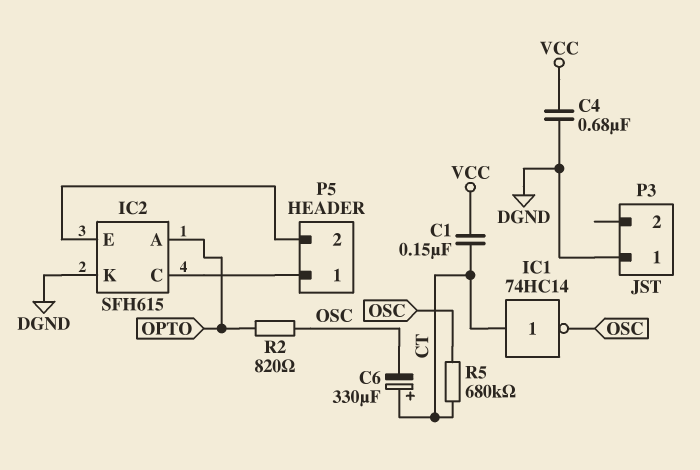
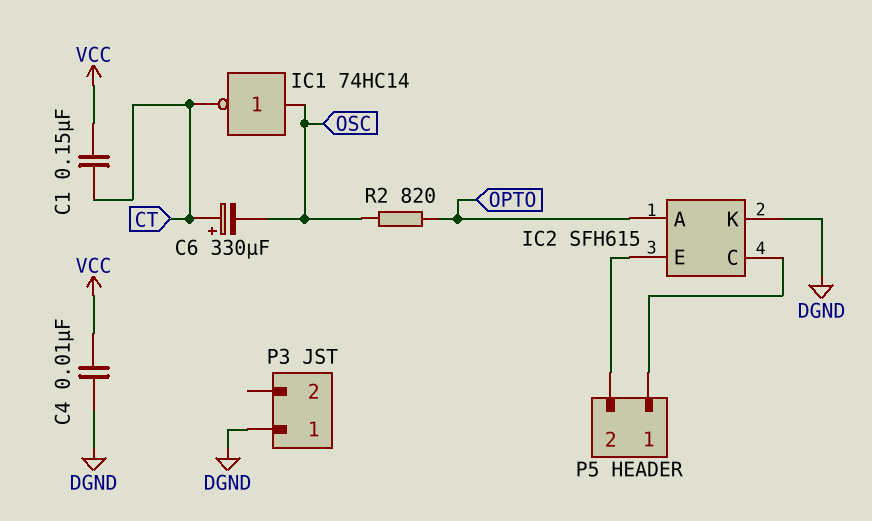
C4: 680nF (DGND, VCC) -> 10nF (DGND, VCC)
IC1: NOT 74HC14 (in CT, out OSC) -> NOT 74HC14 (in OSC, out CT)
R5: 680k (CT, OSC) -> none

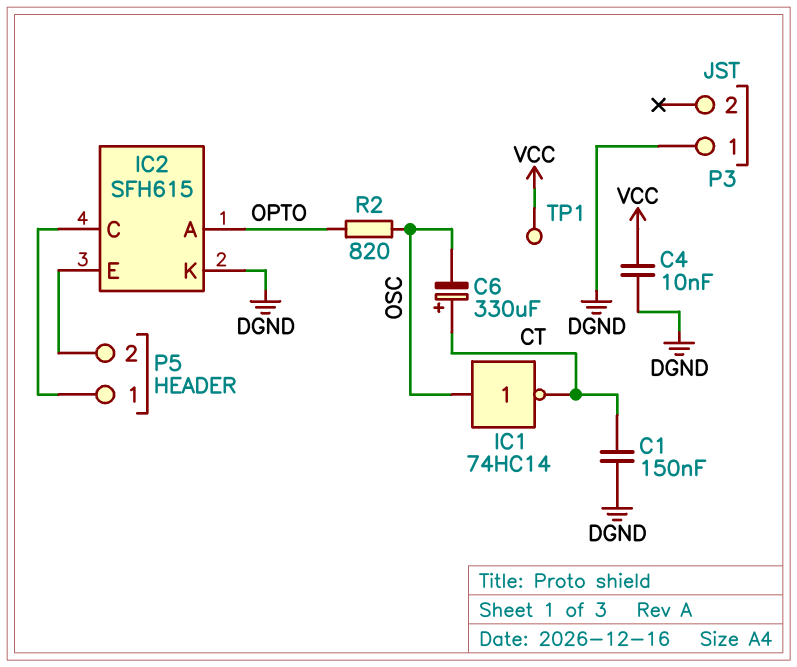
C1: 150nF (CT, VCC) -> 150nF (CT, DGND)
TP1: none -> test point (VCC)

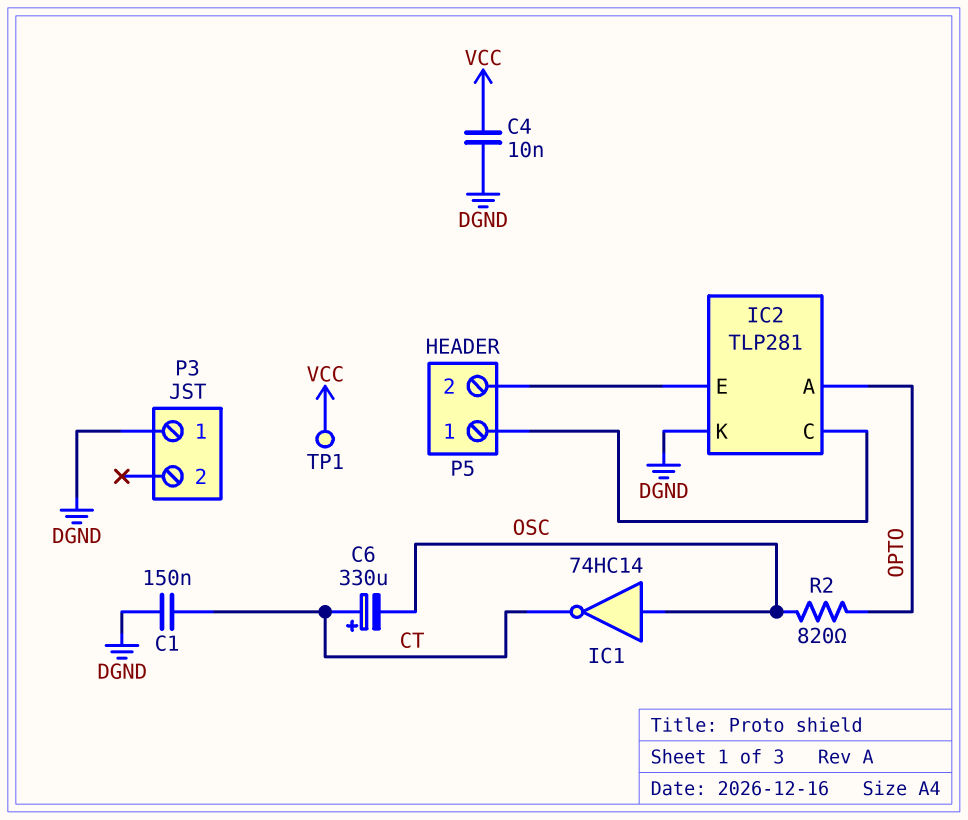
IC2: SFH615 -> TLP281

